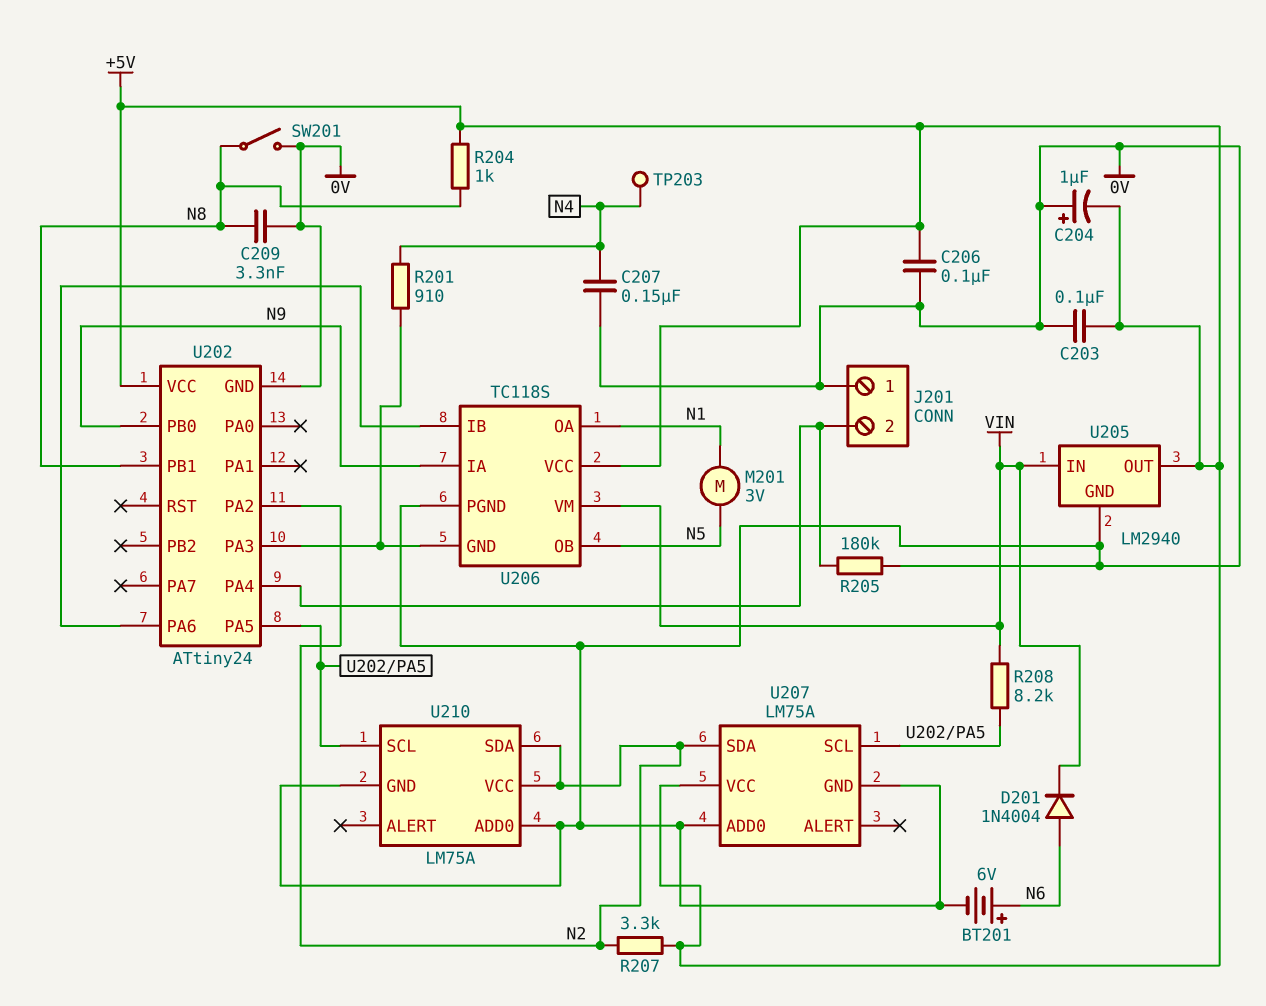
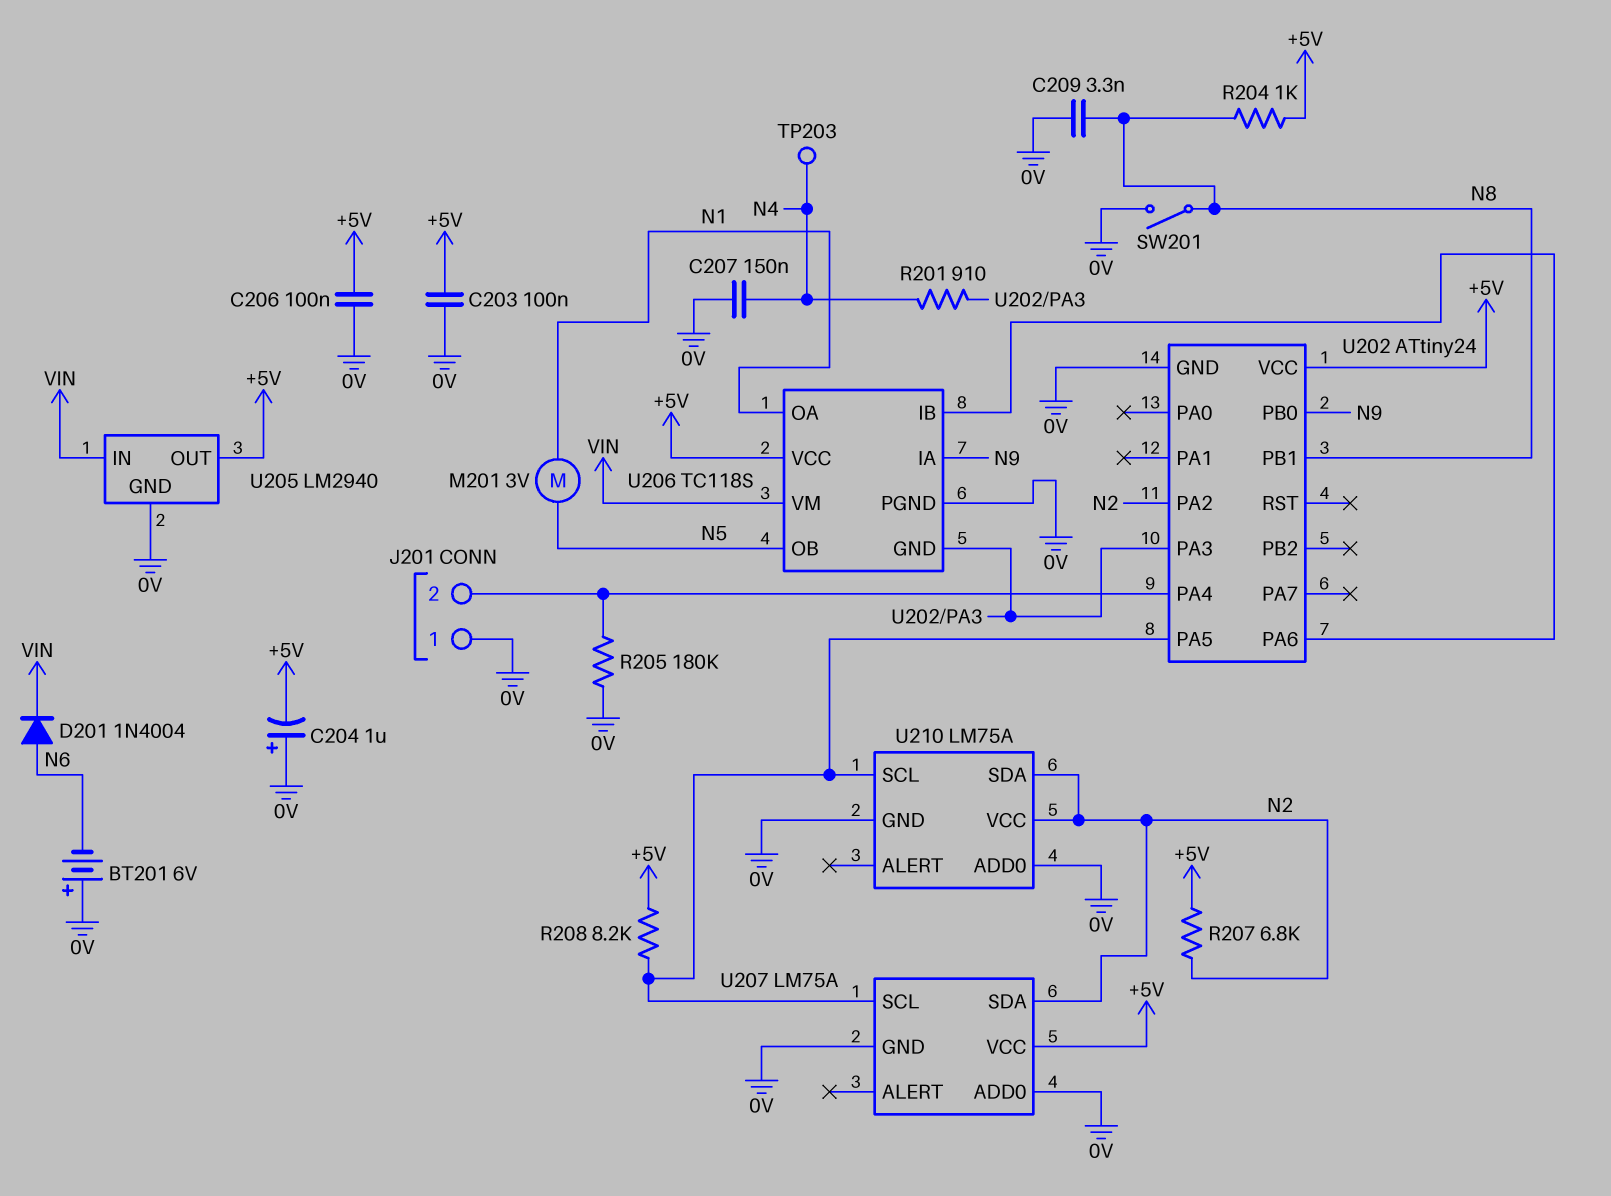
BT201: 6V (plus N6, minus 0V) -> 6V (plus 0V, minus N6)
R207: 3.3k (+5V, N2) -> 6.8k (+5V, N2)
R208: 8.2k (U202/PA5, VIN) -> 8.2k (+5V, U202/PA5)

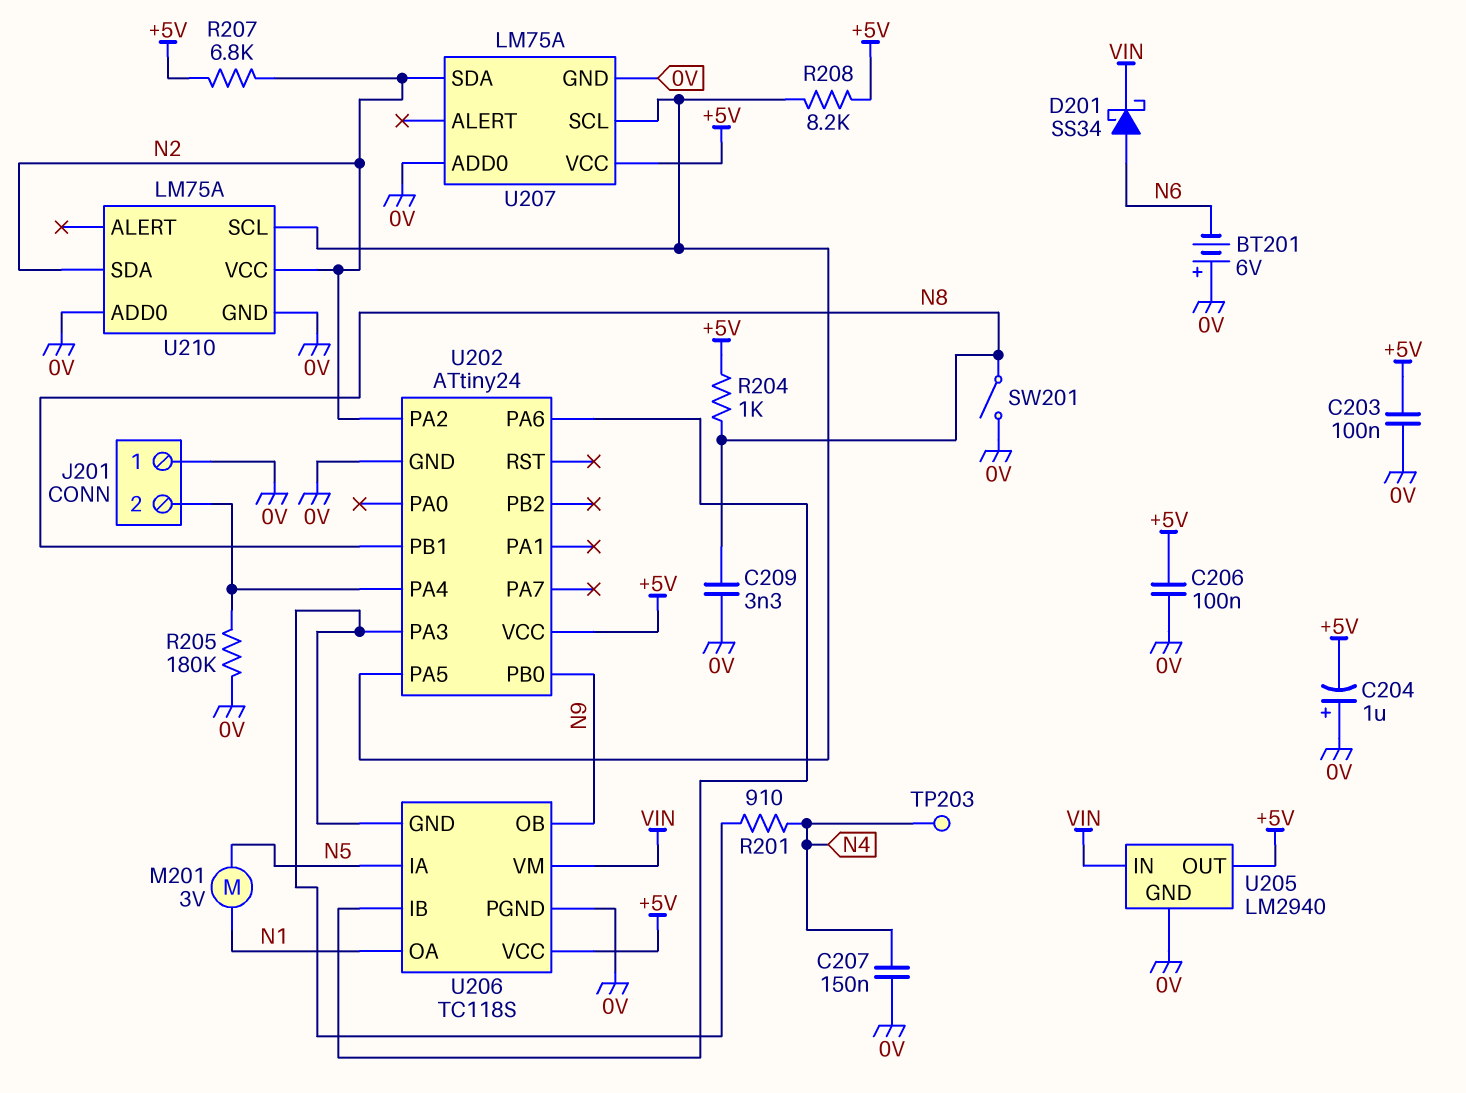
D201: diode 1N4004 (A N6, K VIN) -> schottky SS34 (A N6, K VIN)
U206 pin IA: N9 -> N5
U206 pin OB: N5 -> N9

